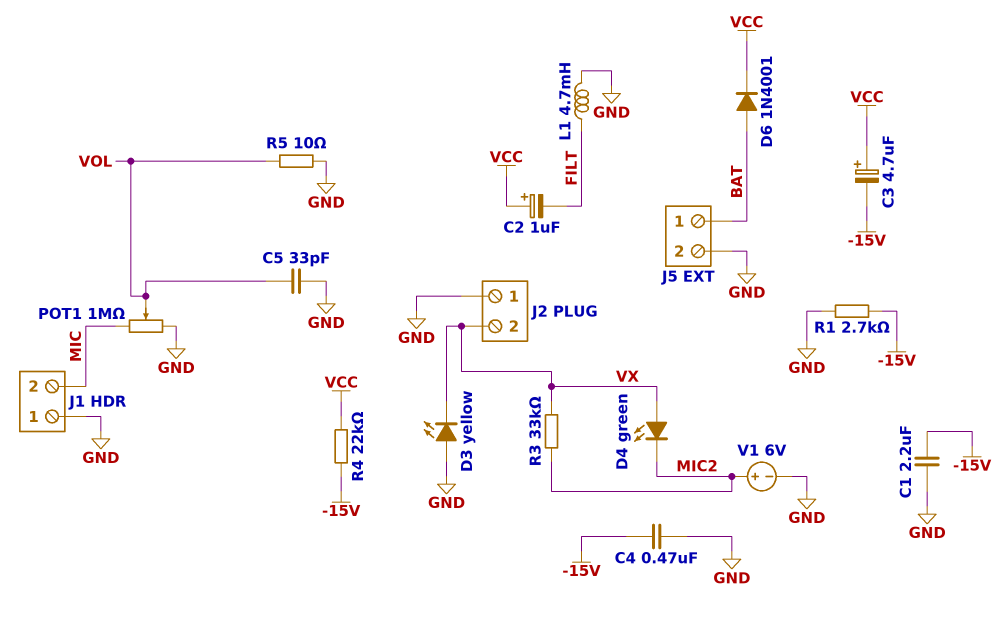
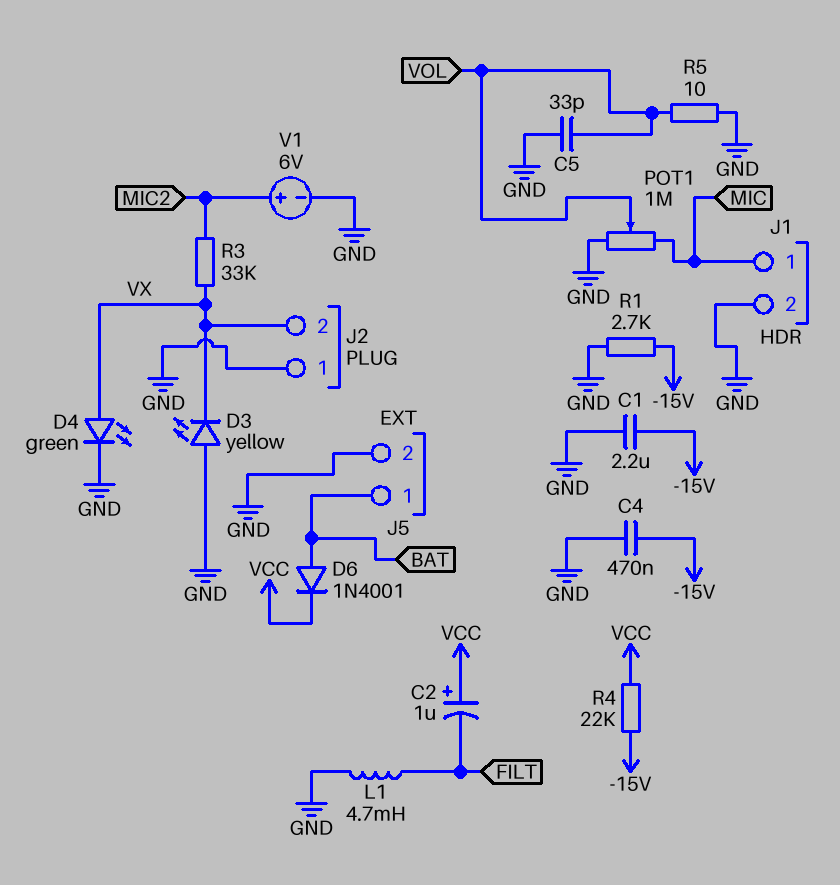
C3: 4.7uF (plus VCC, minus -15V) -> none
D4: LED green (A VX, K MIC2) -> LED green (A VX, K GND)
J1 pin 1: GND -> MIC
J1 pin 2: MIC -> GND

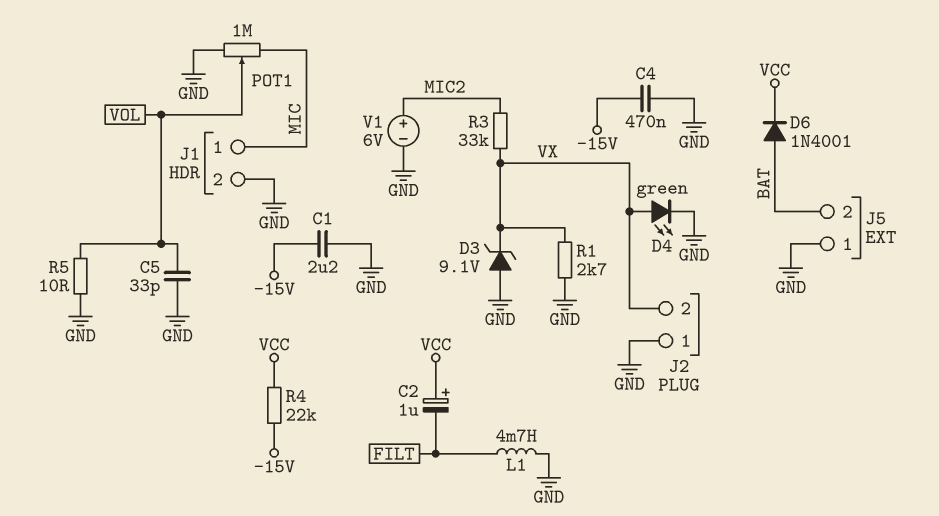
D3: LED yellow (A GND, K VX) -> zener 9.1V (A GND, K VX)
J5 pin 1: BAT -> GND
J5 pin 2: GND -> BAT
R1: 2.7k (-15V, GND) -> 2.7k (GND, VX)

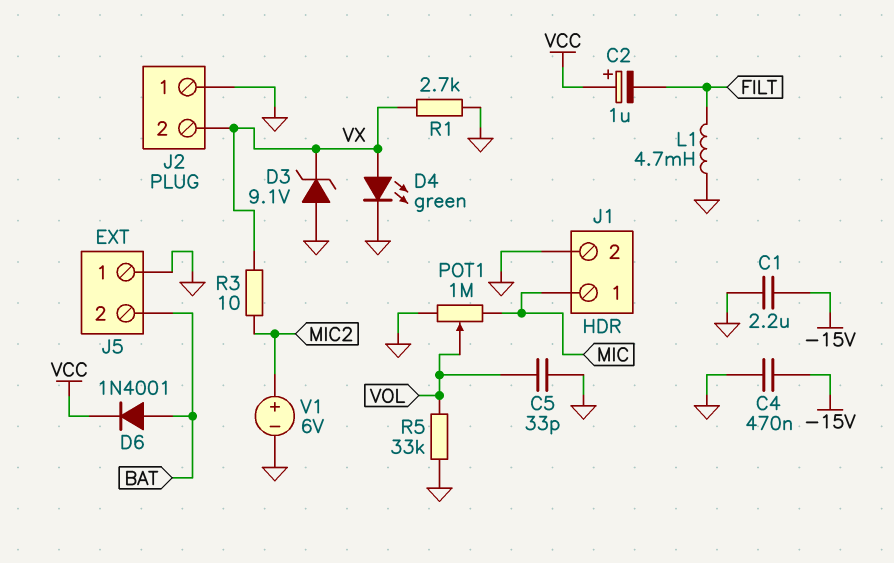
R3: 33k (MIC2, VX) -> 10 (MIC2, VX)
R4: 22k (-15V, VCC) -> none
R5: 10 (GND, VOL) -> 33k (GND, VOL)

